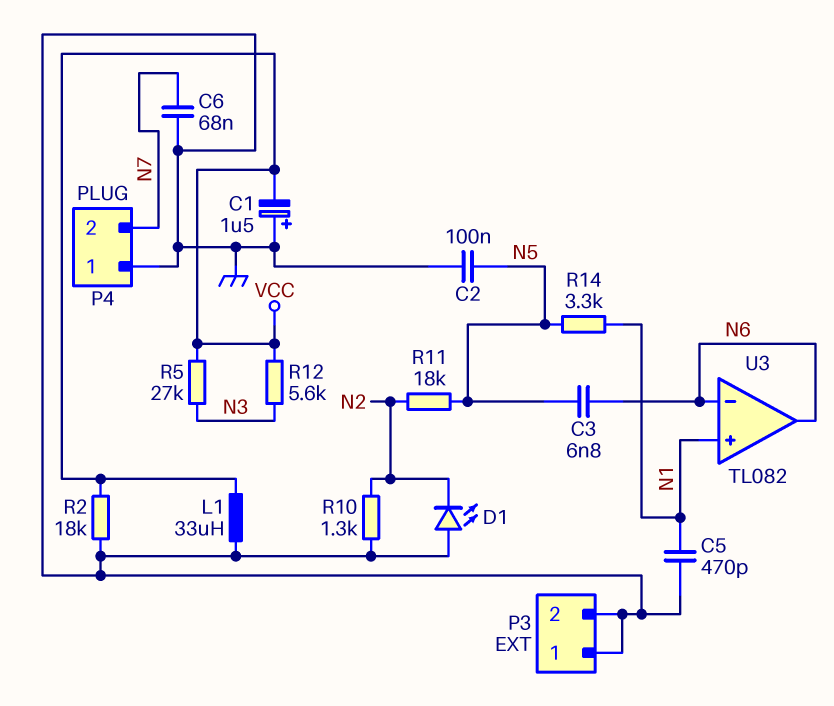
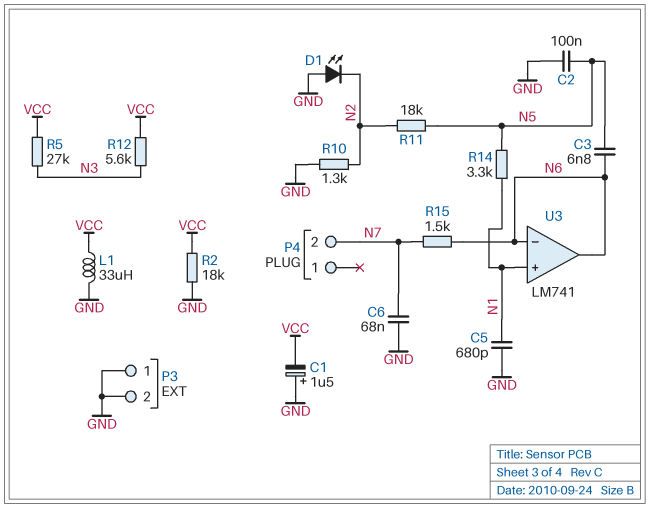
C5: 470pF (GND, N1) -> 680pF (GND, N1)
P4 pin 1: GND -> none
R15: none -> 1.5k (N6, N7)
U3: TL082 -> LM741

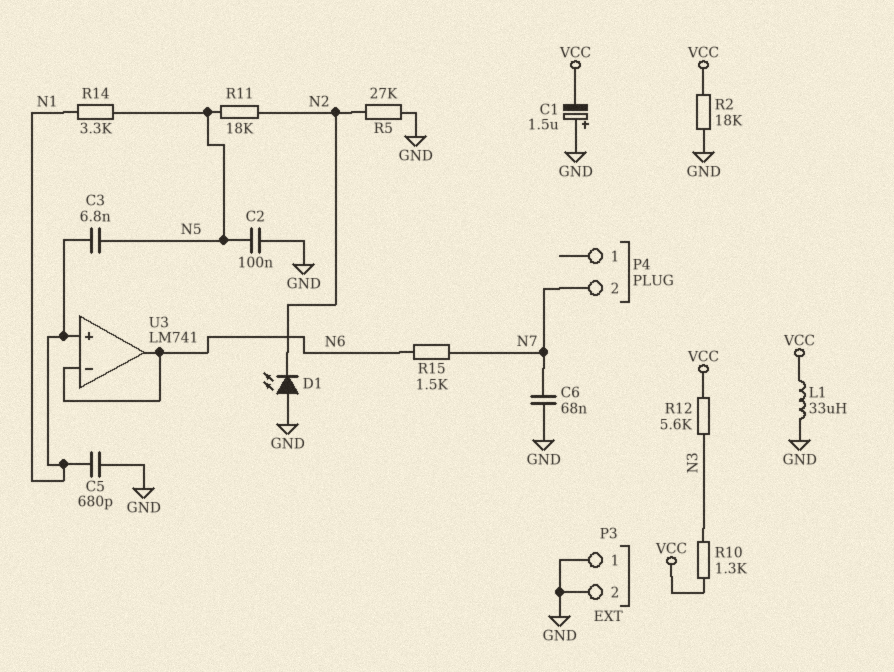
C3: 6.8nF (N5, N6) -> 6.8nF (N1, N5)
R5: 27k (N3, VCC) -> 27k (GND, N2)
R10: 1.3k (GND, N2) -> 1.3k (N3, VCC)

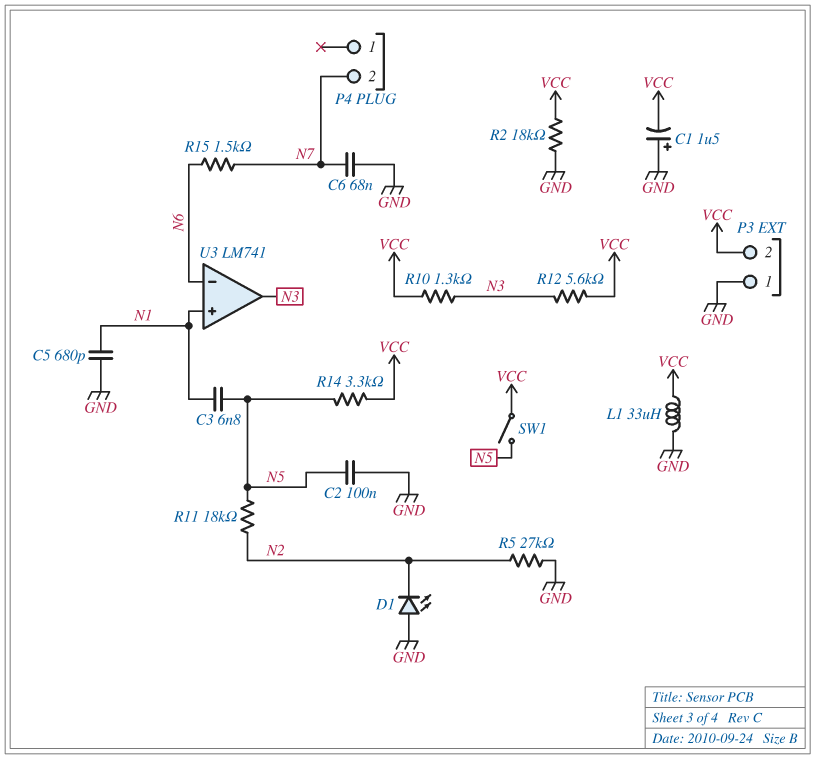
P3 pin 2: GND -> VCC
R14: 3.3k (N1, N5) -> 3.3k (N5, VCC)
SW1: none -> switch (N5, VCC)
U3 pin out: N6 -> N3

